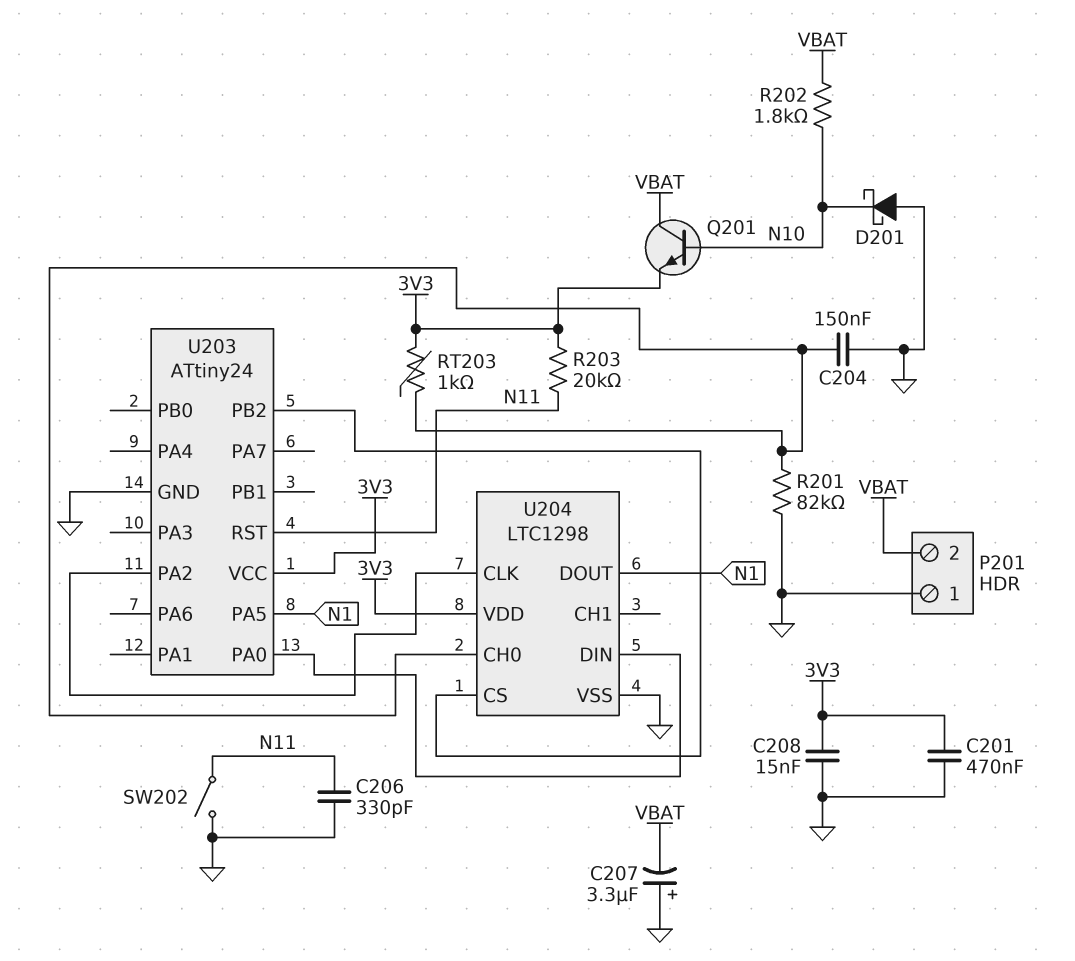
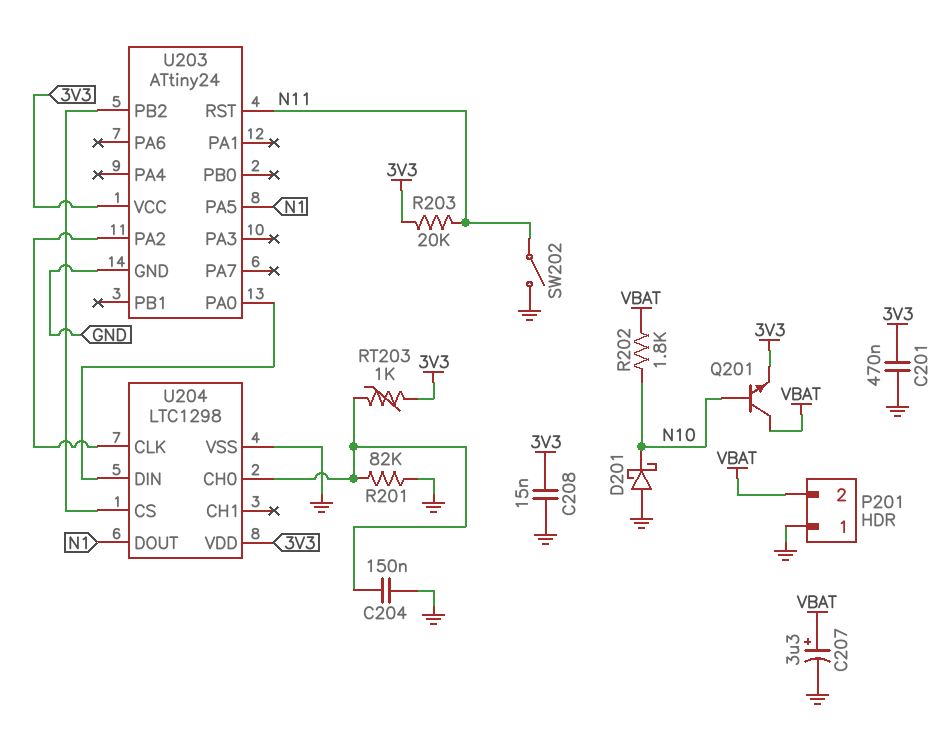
C206: 330pF (GND, N11) -> none
C207: 3.3uF (plus GND, minus VBAT) -> 3.3uF (plus VBAT, minus GND)

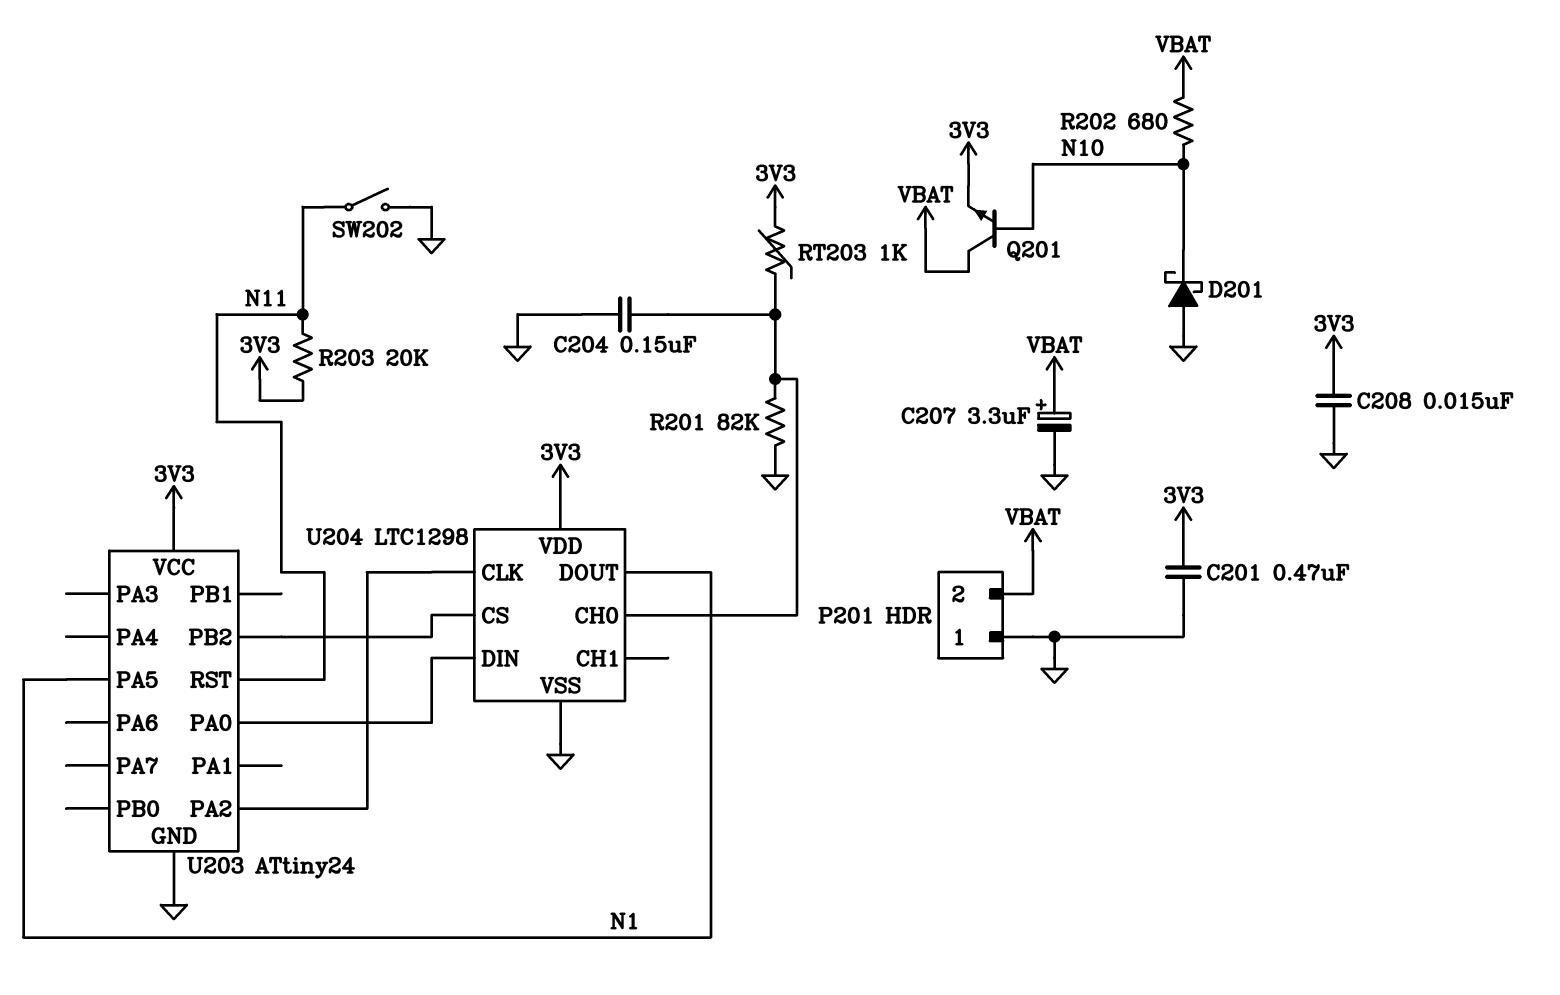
R202: 1.8k (N10, VBAT) -> 680 (N10, VBAT)

